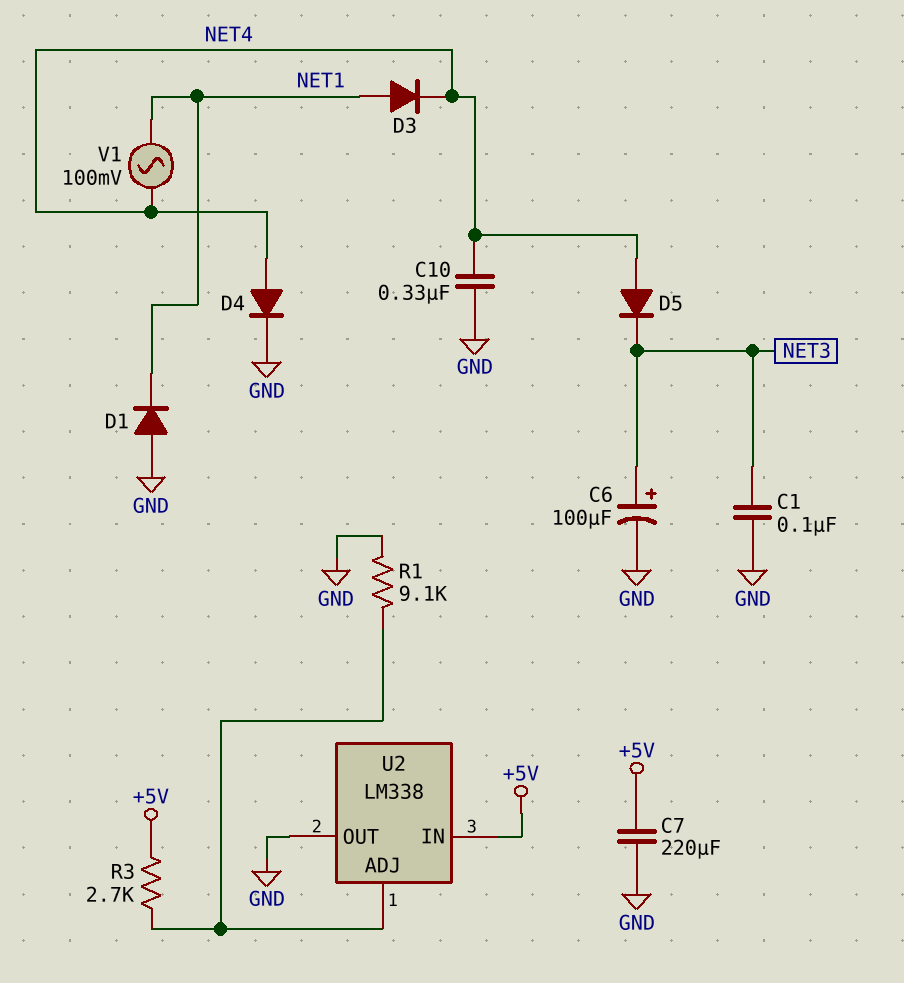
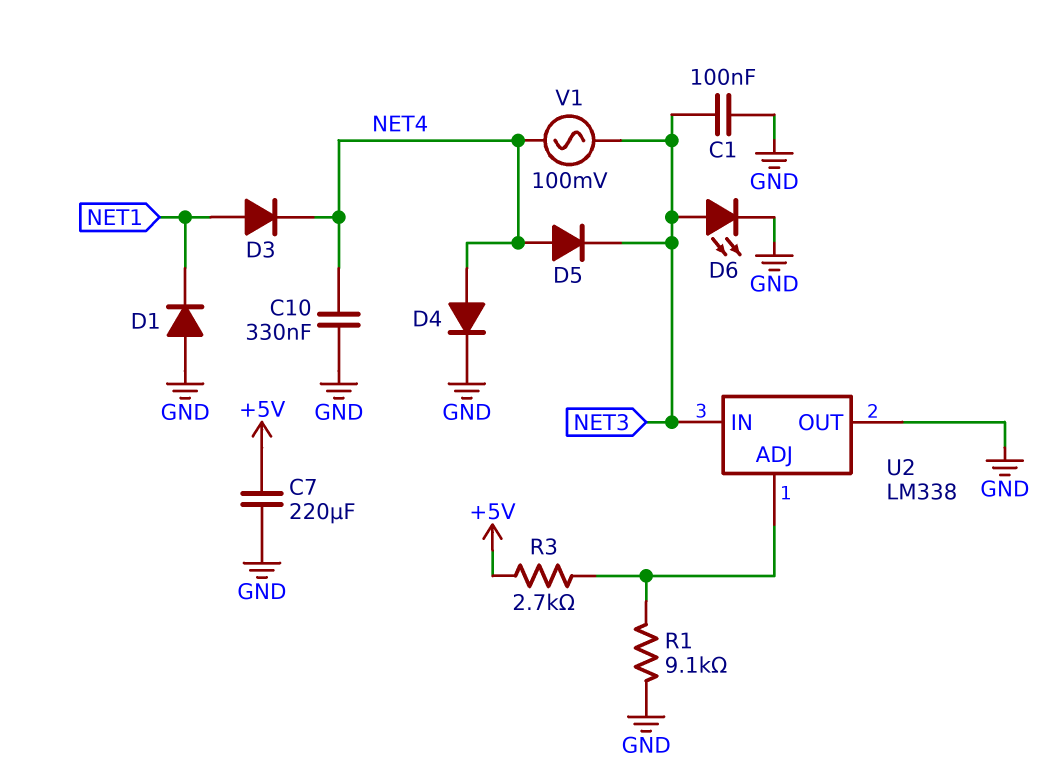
C6: 100uF (plus NET3, minus GND) -> none
D6: none -> LED (A NET3, K GND)
U2 pin IN: +5V -> NET3
V1: AC 100mV (NET1, NET4) -> AC 100mV (NET3, NET4)

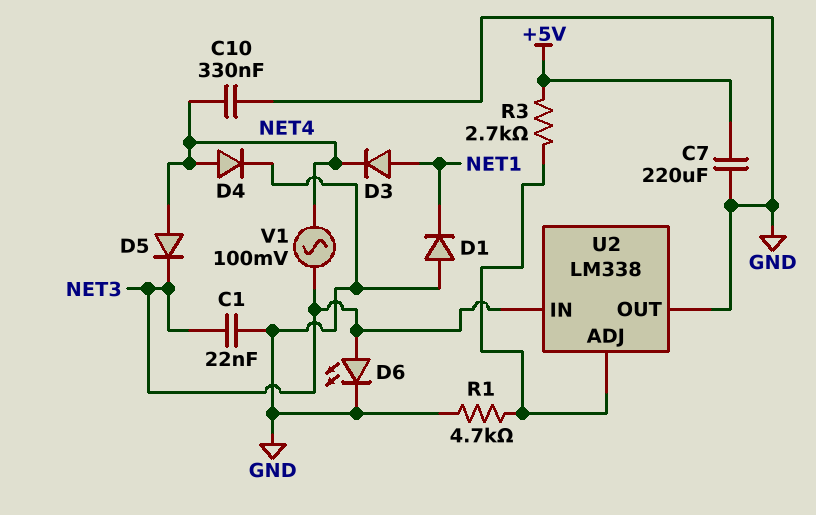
C1: 100nF (GND, NET3) -> 22nF (GND, NET3)
R1: 9.1k (GND, U2/ADJ) -> 4.7k (GND, U2/ADJ)

